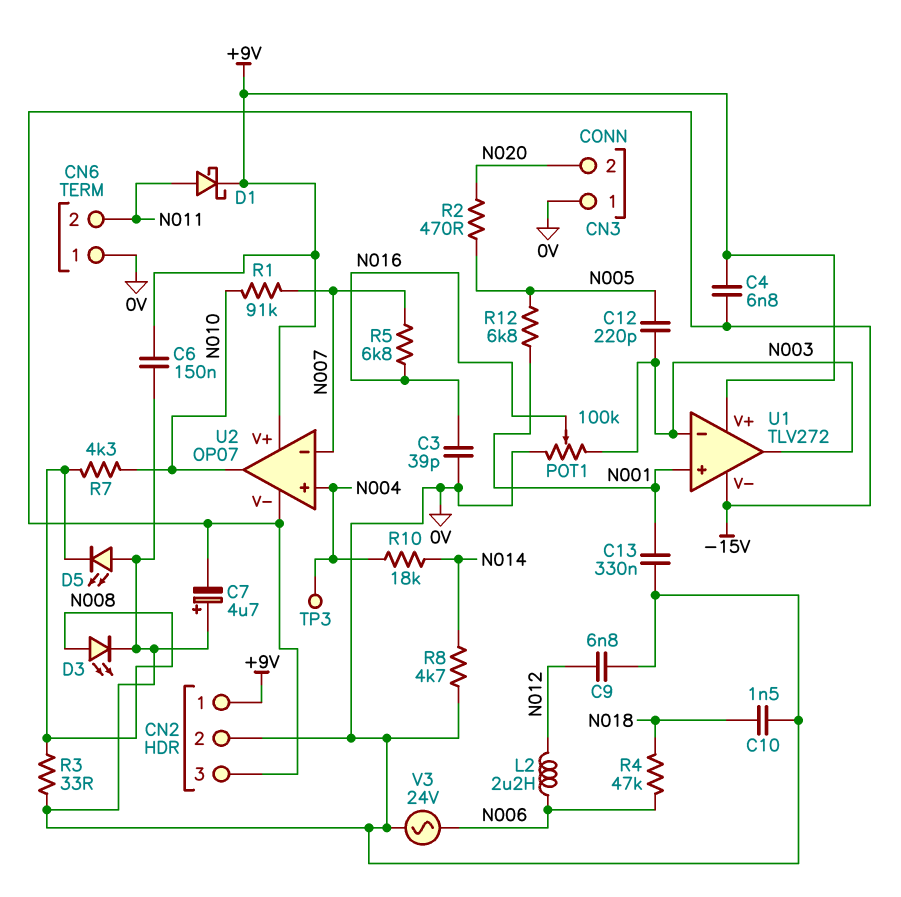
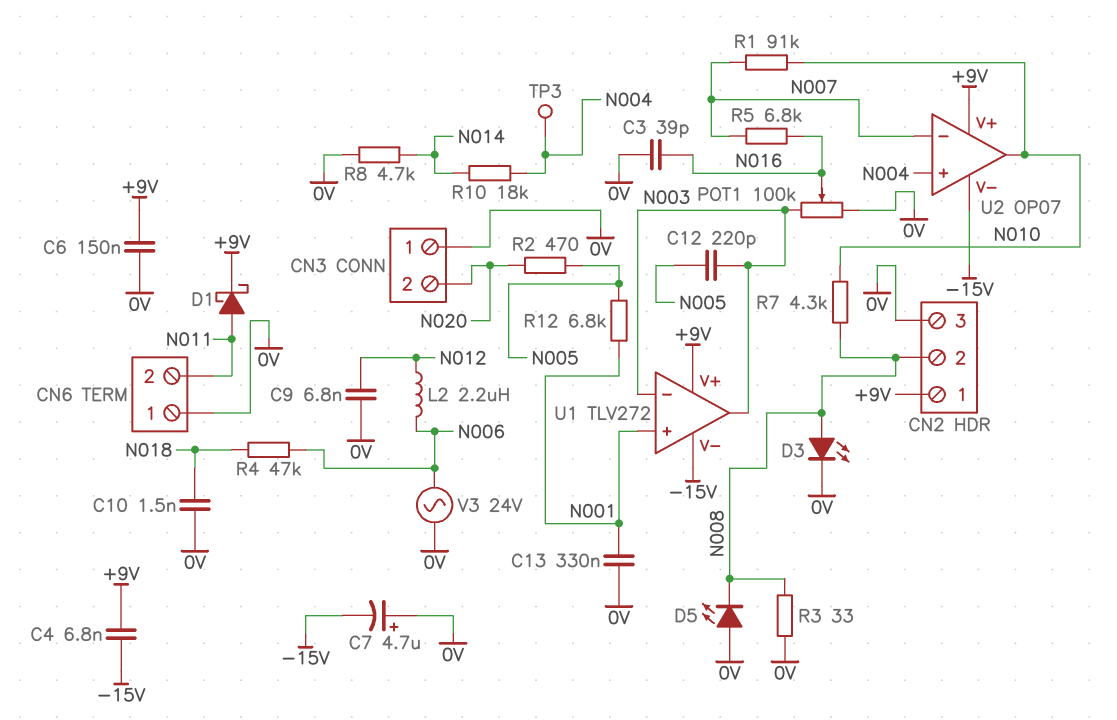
CN2 pin 2: 0V -> N008
CN2 pin 3: -15V -> 0V

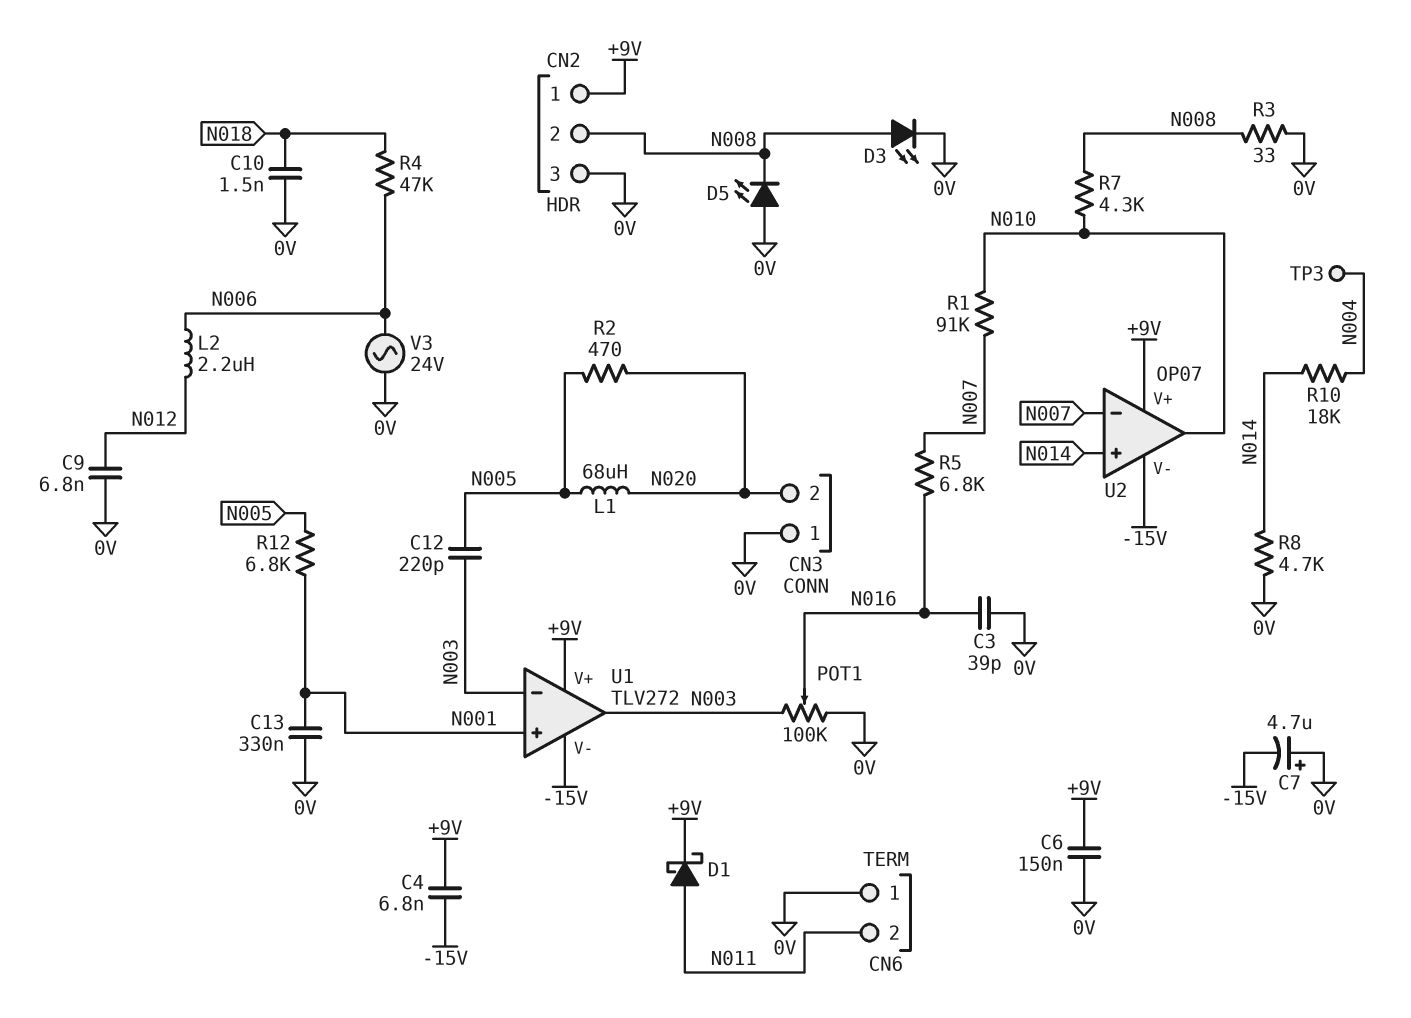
L1: none -> 68uH (N005, N020)
U2 pin in+: N004 -> N014

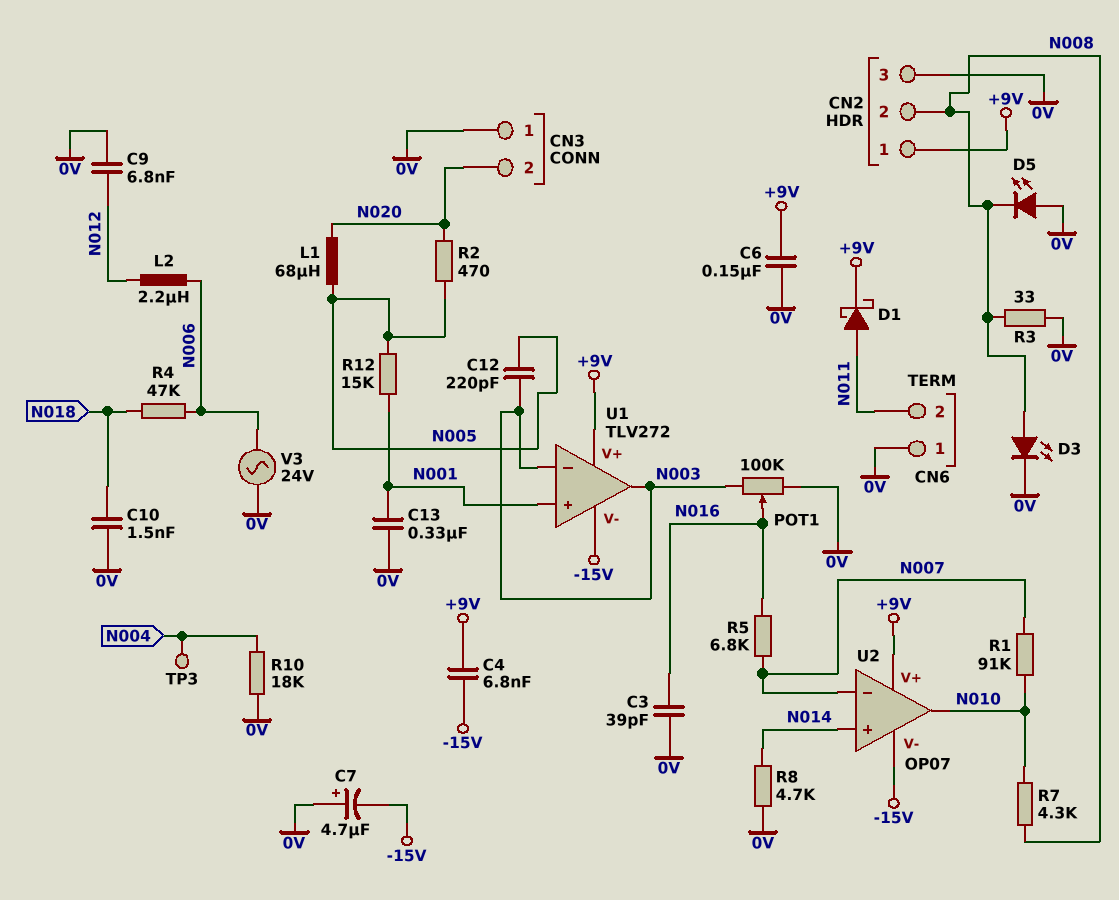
R10: 18k (N004, N014) -> 18k (0V, N004)
R12: 6.8k (N001, N005) -> 15k (N001, N005)

